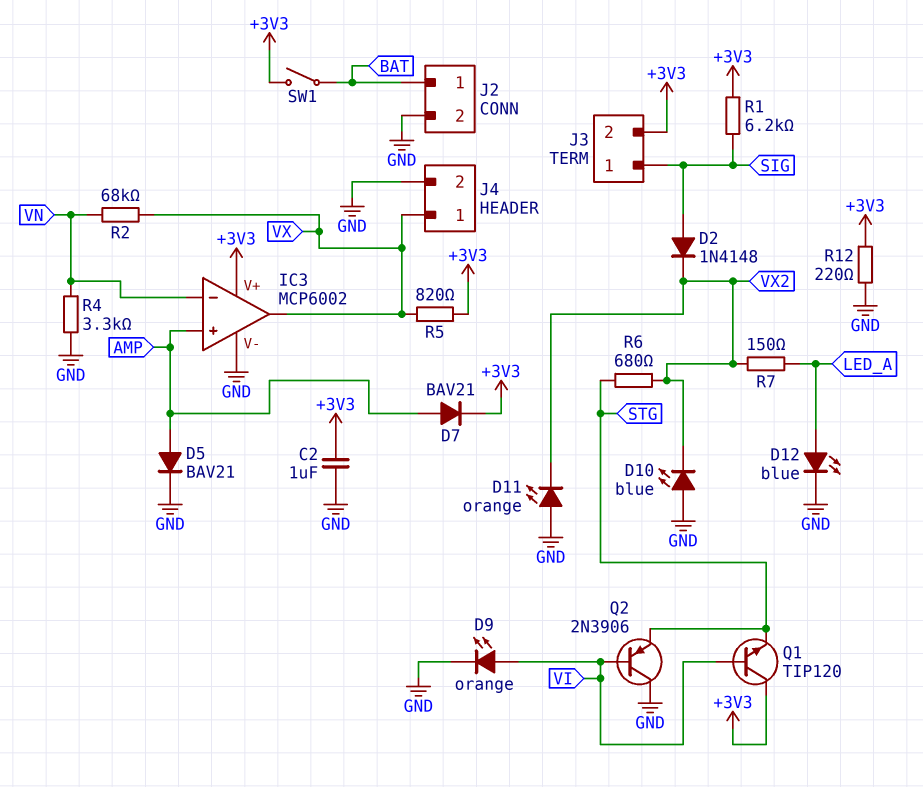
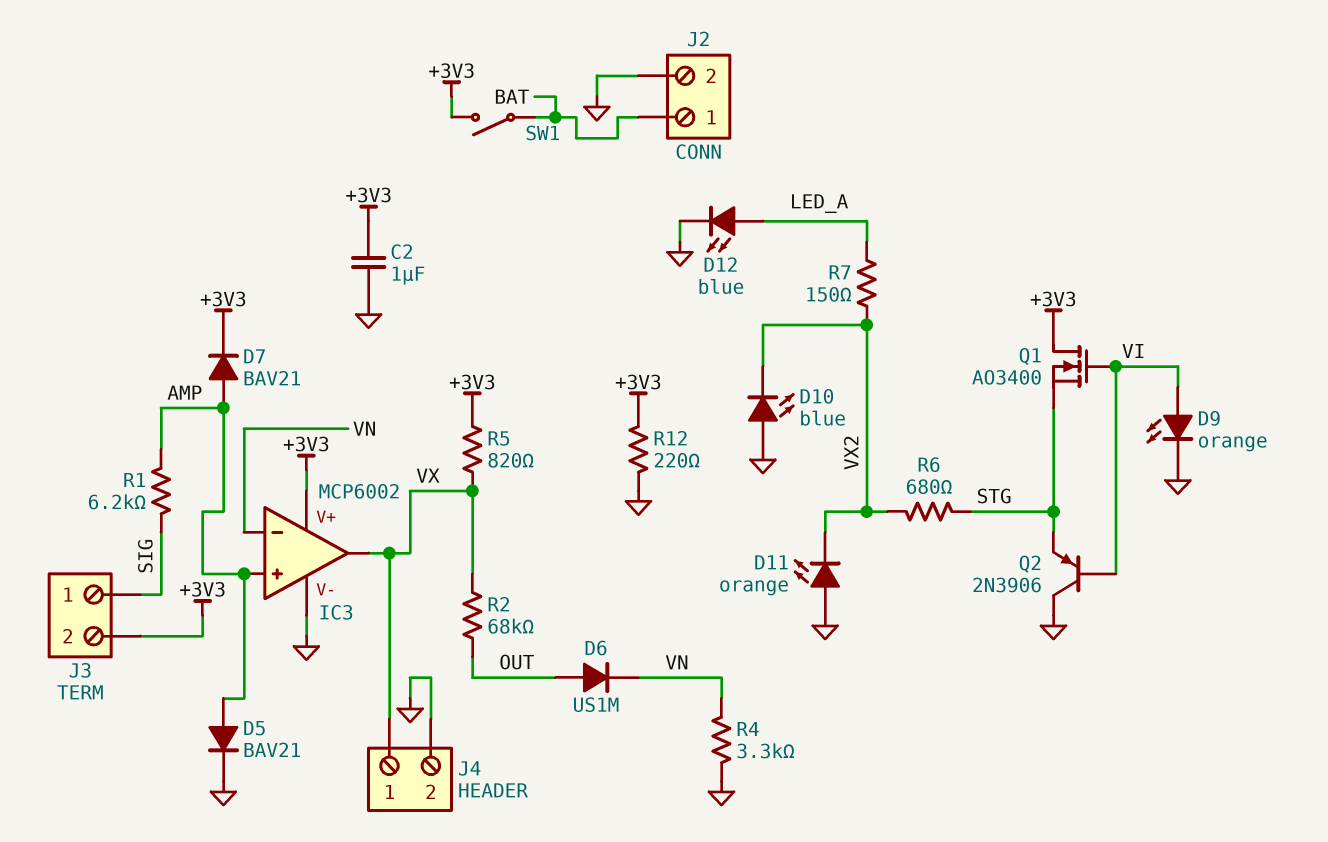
D2: diode 1N4148 (A SIG, K VX2) -> none
D6: none -> diode US1M (A OUT, K VN)
Q1: NPN TIP120 (B VI, C +3V3, E STG) -> NMOS AO3400 (G VI, D +3V3, S STG)
R1: 6.2k (+3V3, SIG) -> 6.2k (AMP, SIG)
R2: 68k (VN, VX) -> 68k (OUT, VX)

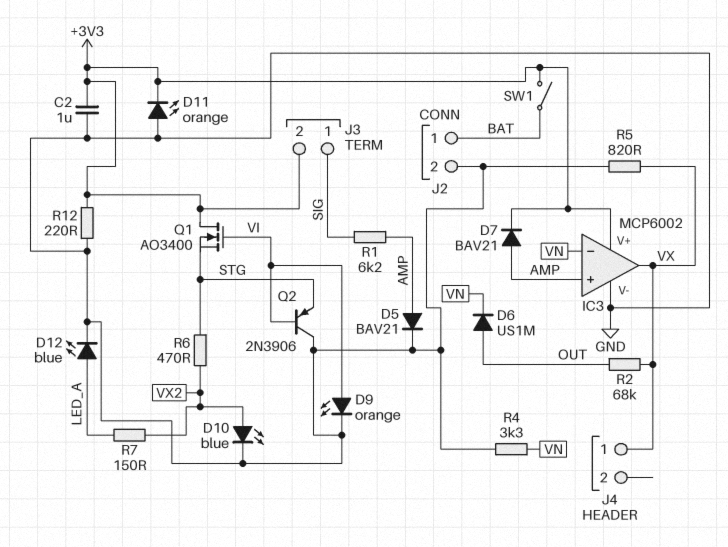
D10: LED blue (A GND, K VX2) -> LED blue (A VX2, K GND)
D11: LED orange (A GND, K VX2) -> LED orange (A GND, K +3V3)
J4 pin 2: GND -> none
R5: 820 (+3V3, VX) -> 820 (GND, VX)
R6: 680 (STG, VX2) -> 470 (STG, VX2)

